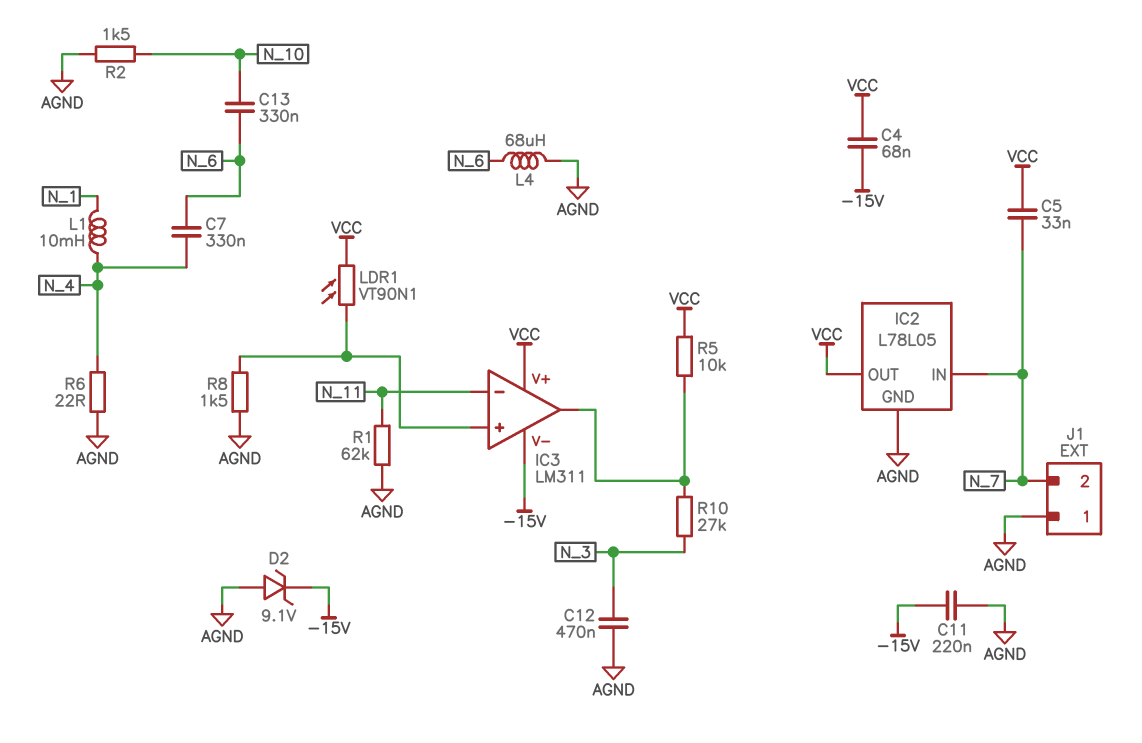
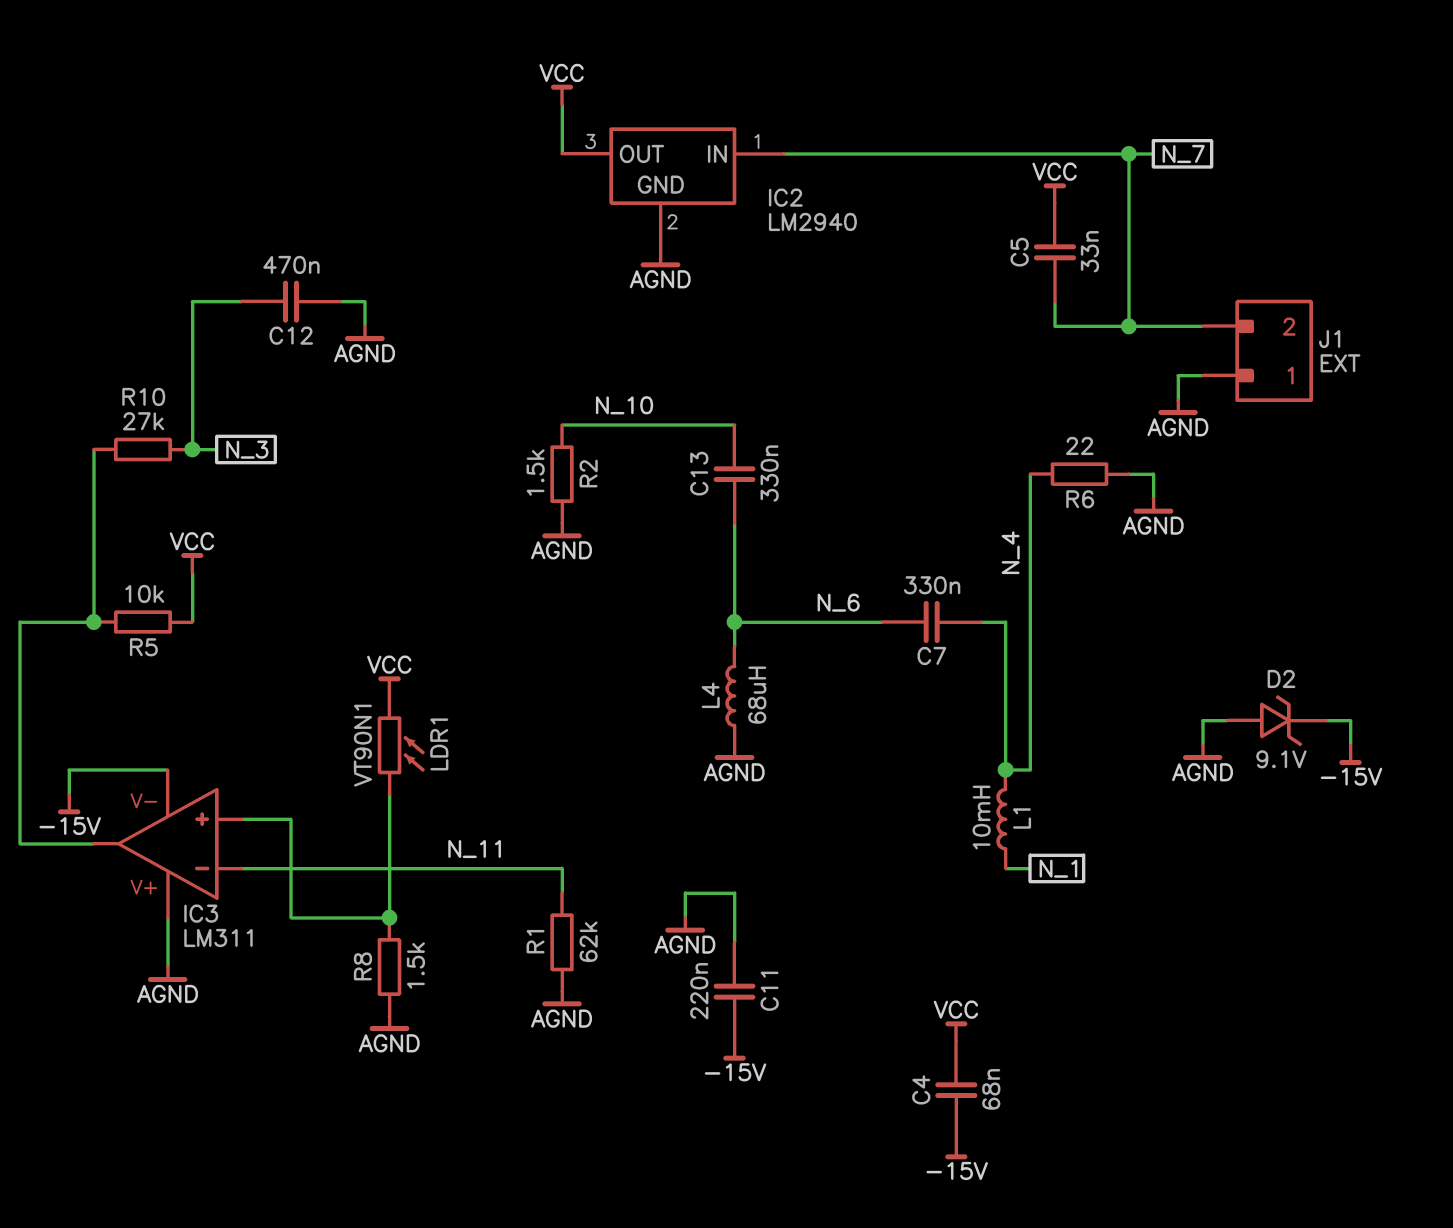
IC2: L78L05 -> LM2940
IC3 pin V+: VCC -> AGND

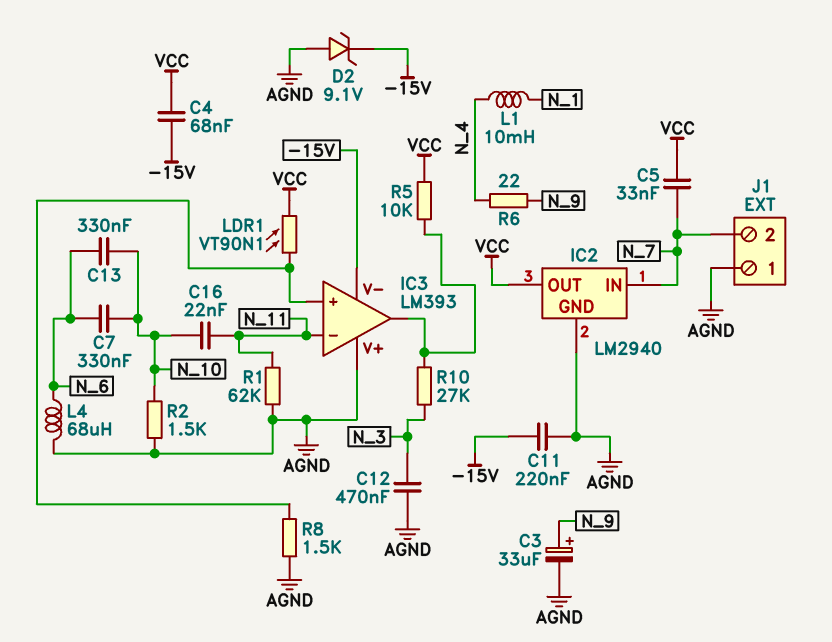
C3: none -> 33uF (plus N_9, minus AGND)
C7: 330nF (N_4, N_6) -> 330nF (N_6, N_10)
C16: none -> 22nF (N_10, N_11)
IC3: LM311 -> LM393
R6: 22 (AGND, N_4) -> 22 (N_4, N_9)

